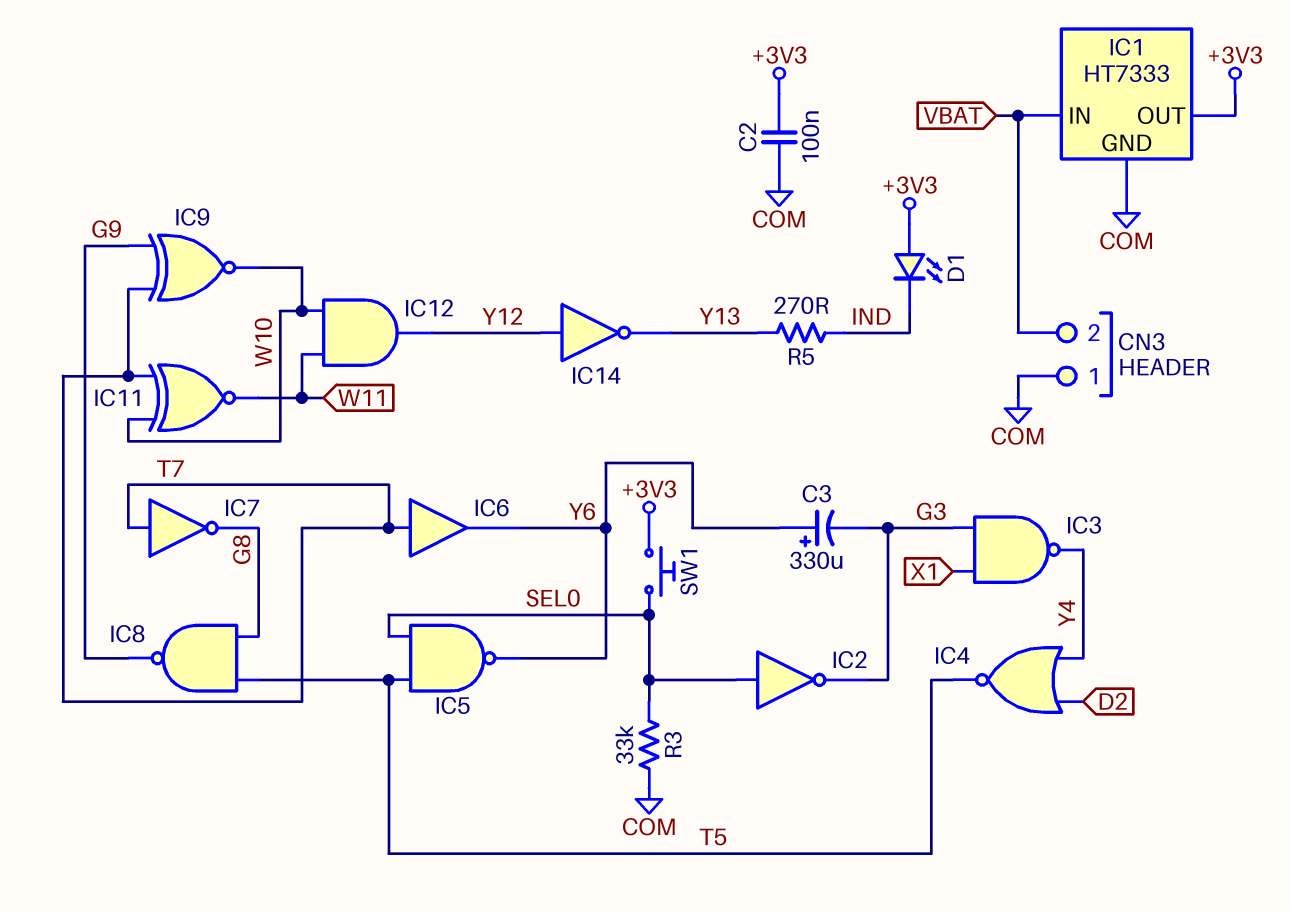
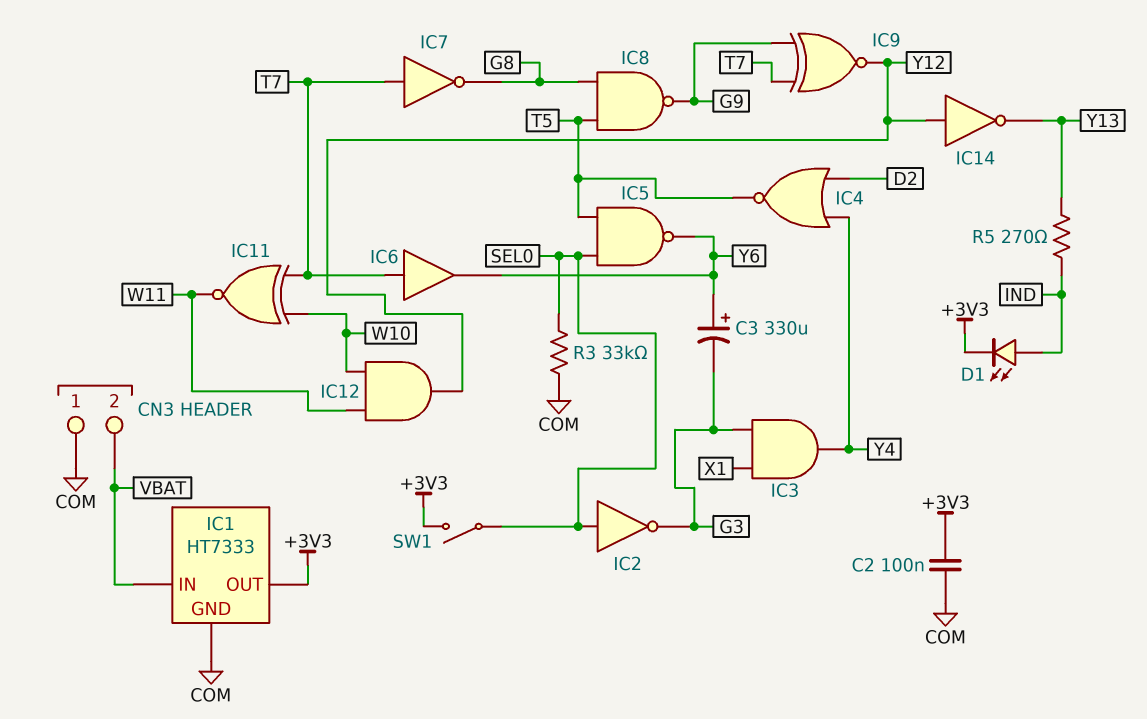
D1: LED (A +3V3, K IND) -> LED (A IND, K +3V3)
IC3: NAND (in G3, in X1, out Y4) -> AND (in G3, in X1, out Y4)
IC9: XNOR (in G9, in T7, out W10) -> XNOR (in G9, in T7, out Y12)
SW1: button (+3V3, SEL0) -> switch (+3V3, SEL0)

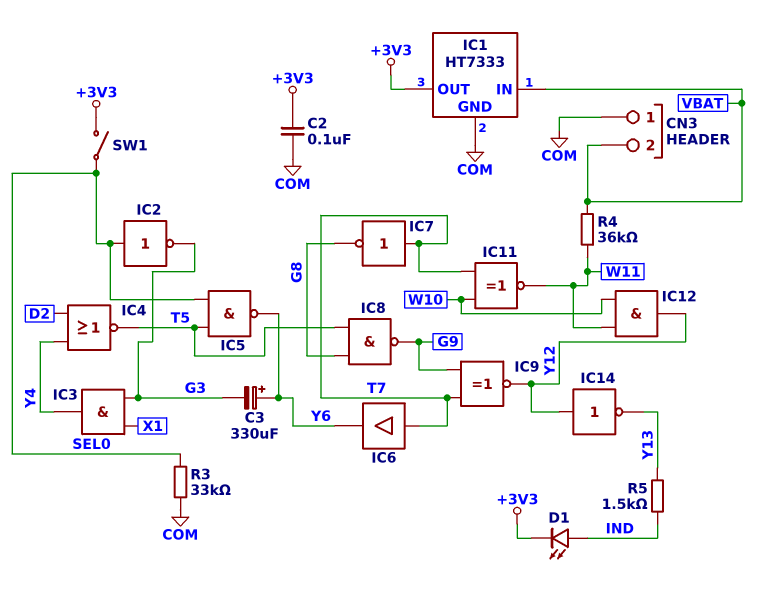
R4: none -> 36k (VBAT, W11)
R5: 270 (IND, Y13) -> 1.5k (IND, Y13)

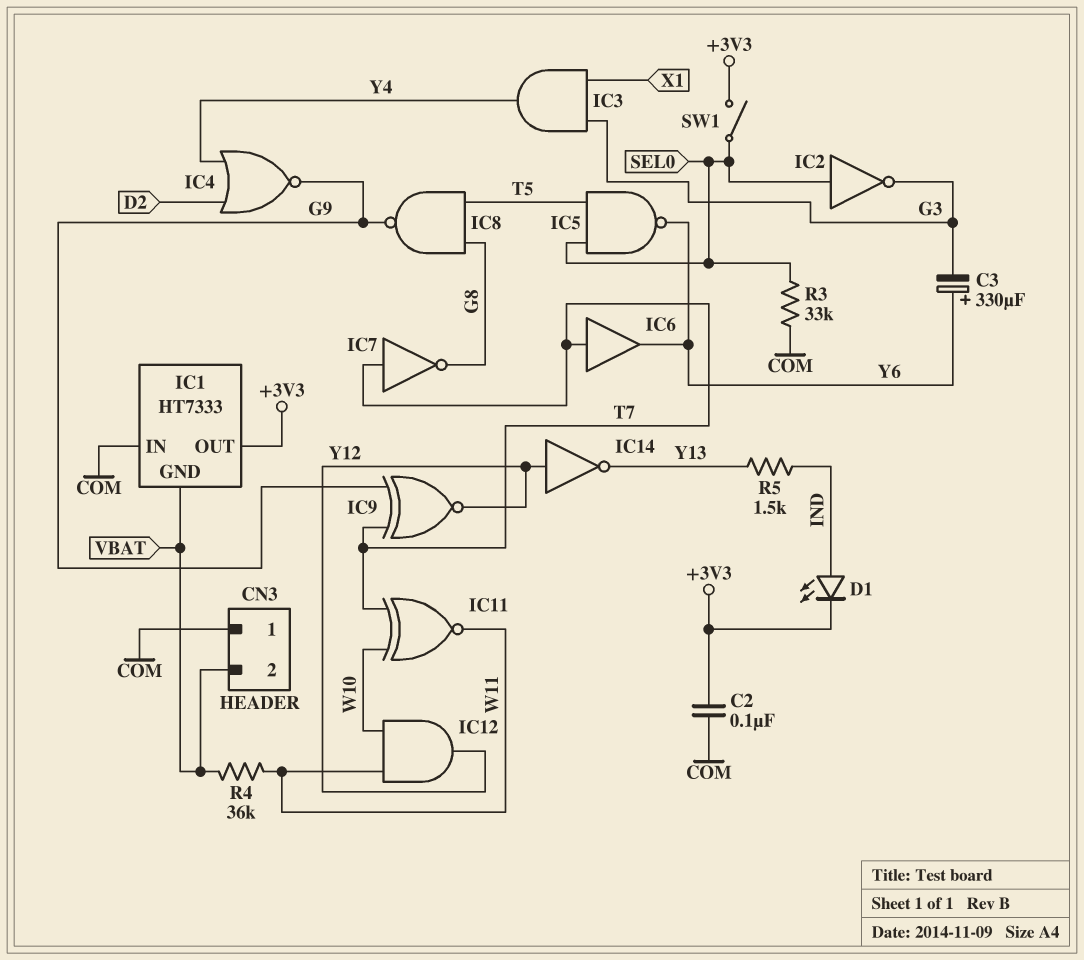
IC1 pin GND: COM -> VBAT
IC1 pin IN: VBAT -> COM
IC4: NOR (in D2, in Y4, out T5) -> NOR (in D2, in Y4, out G9)

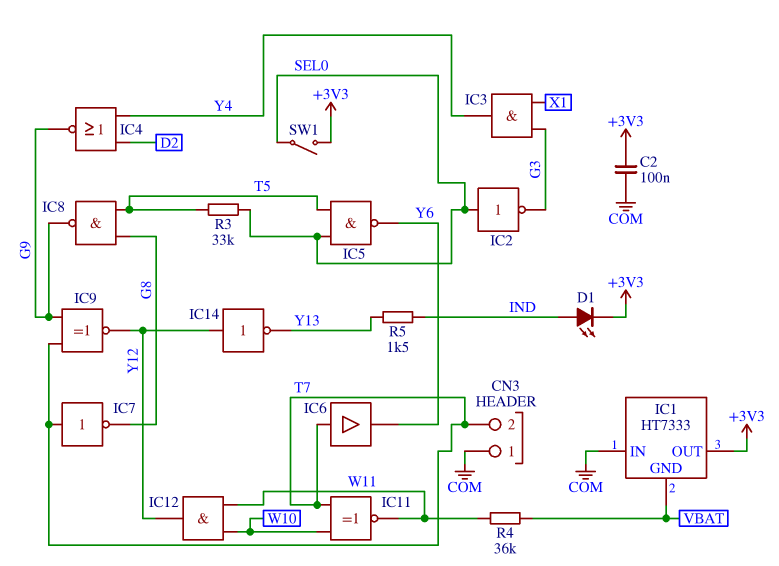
C3: 330uF (plus Y6, minus G3) -> none
CN3 pin 2: VBAT -> T7
R3: 33k (COM, SEL0) -> 33k (SEL0, T5)

